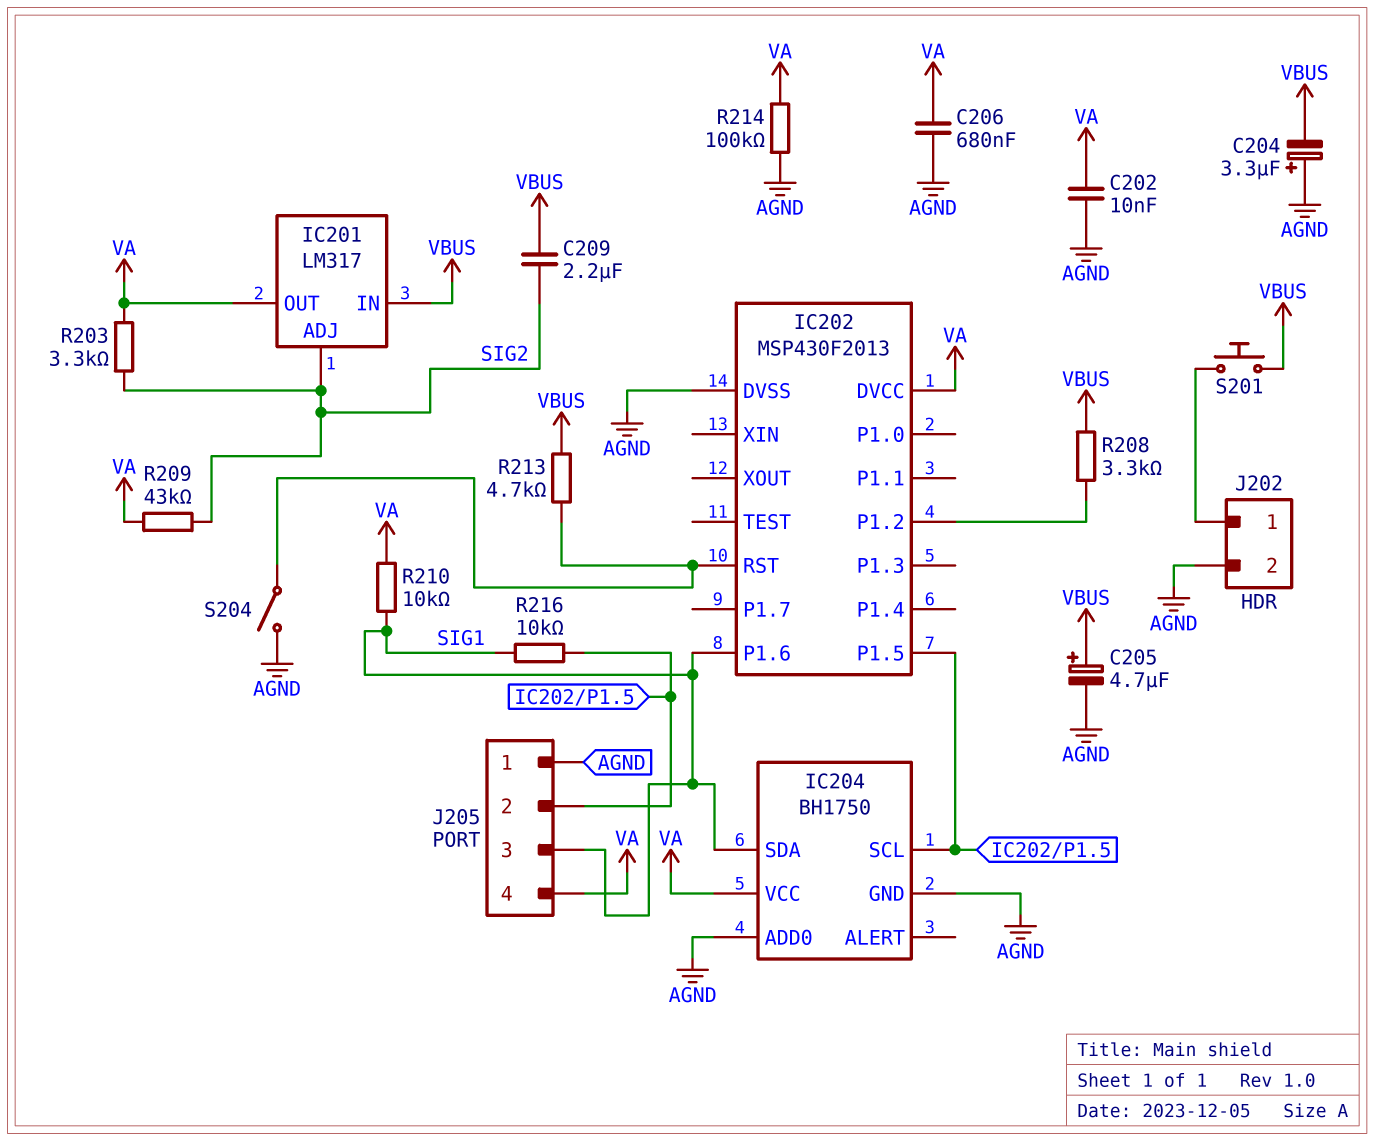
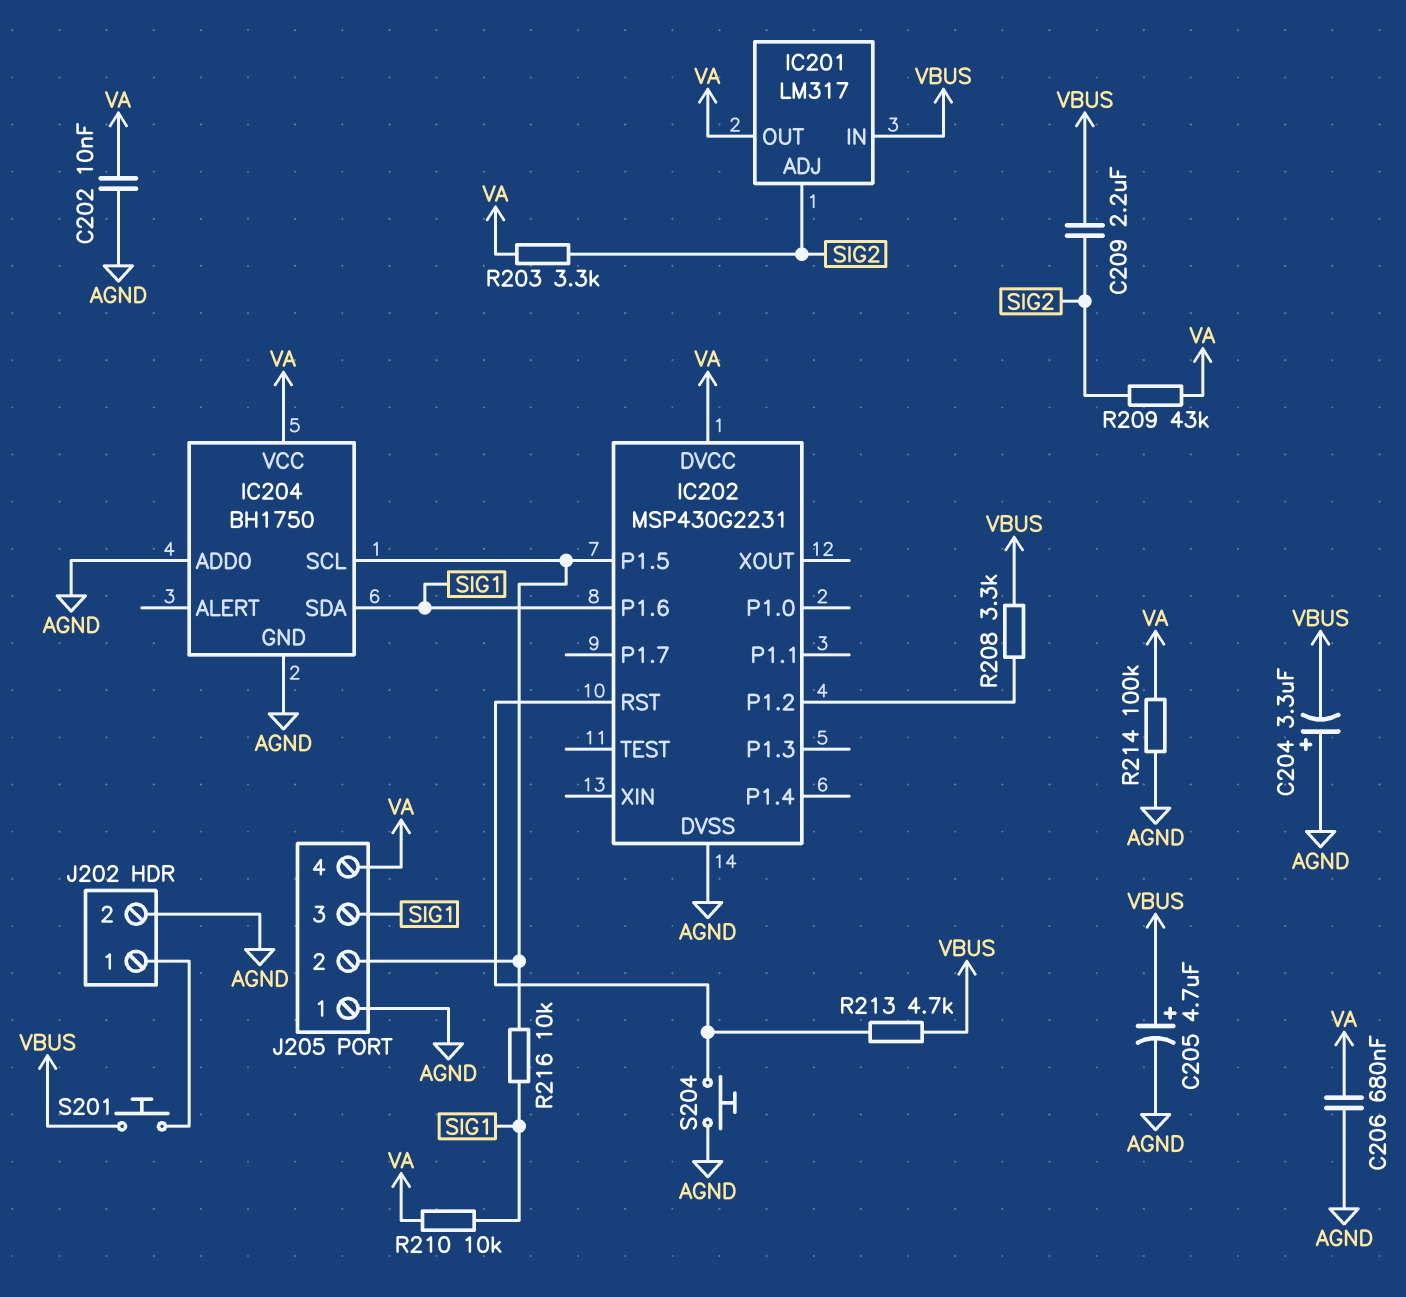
IC202: MSP430F2013 -> MSP430G2231
S204: switch (AGND, IC202/RST) -> button (AGND, IC202/RST)

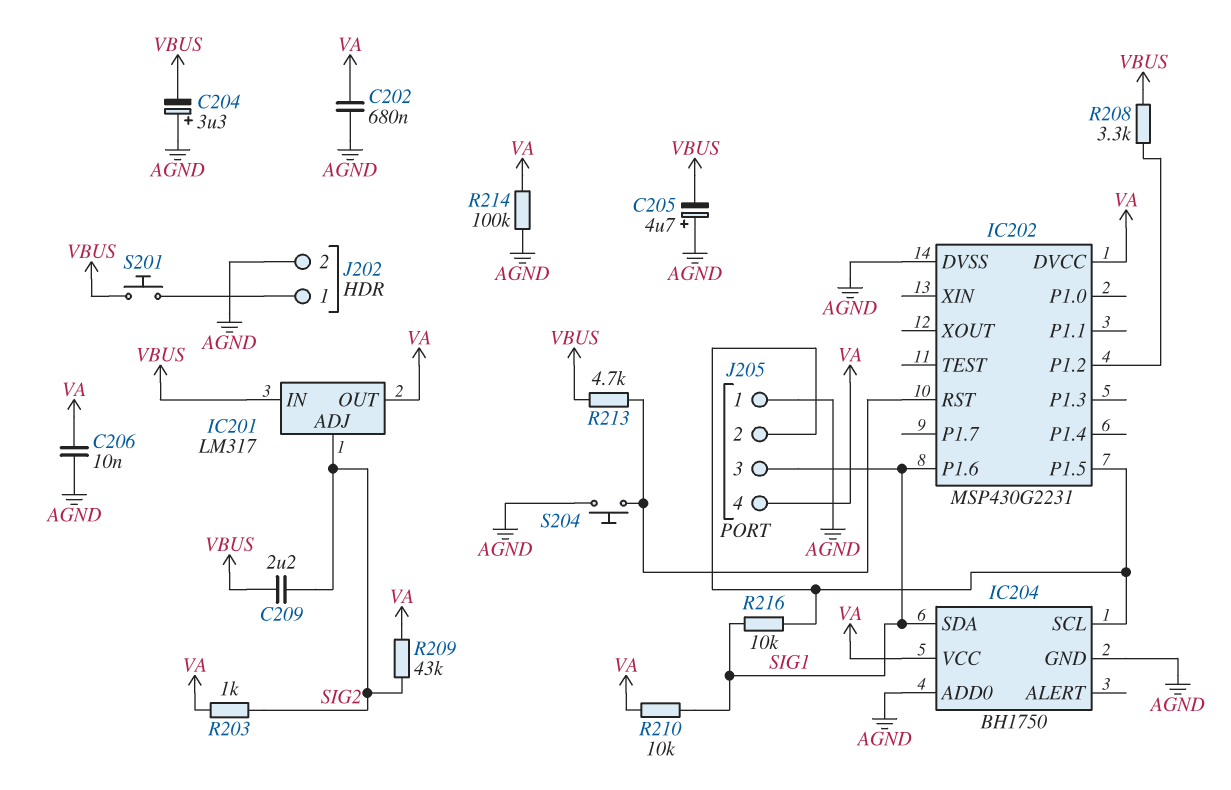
C202: 10nF (AGND, VA) -> 680nF (AGND, VA)
C205: 4.7uF (plus VBUS, minus AGND) -> 4.7uF (plus AGND, minus VBUS)
C206: 680nF (AGND, VA) -> 10nF (AGND, VA)
R203: 3.3k (SIG2, VA) -> 1k (SIG2, VA)

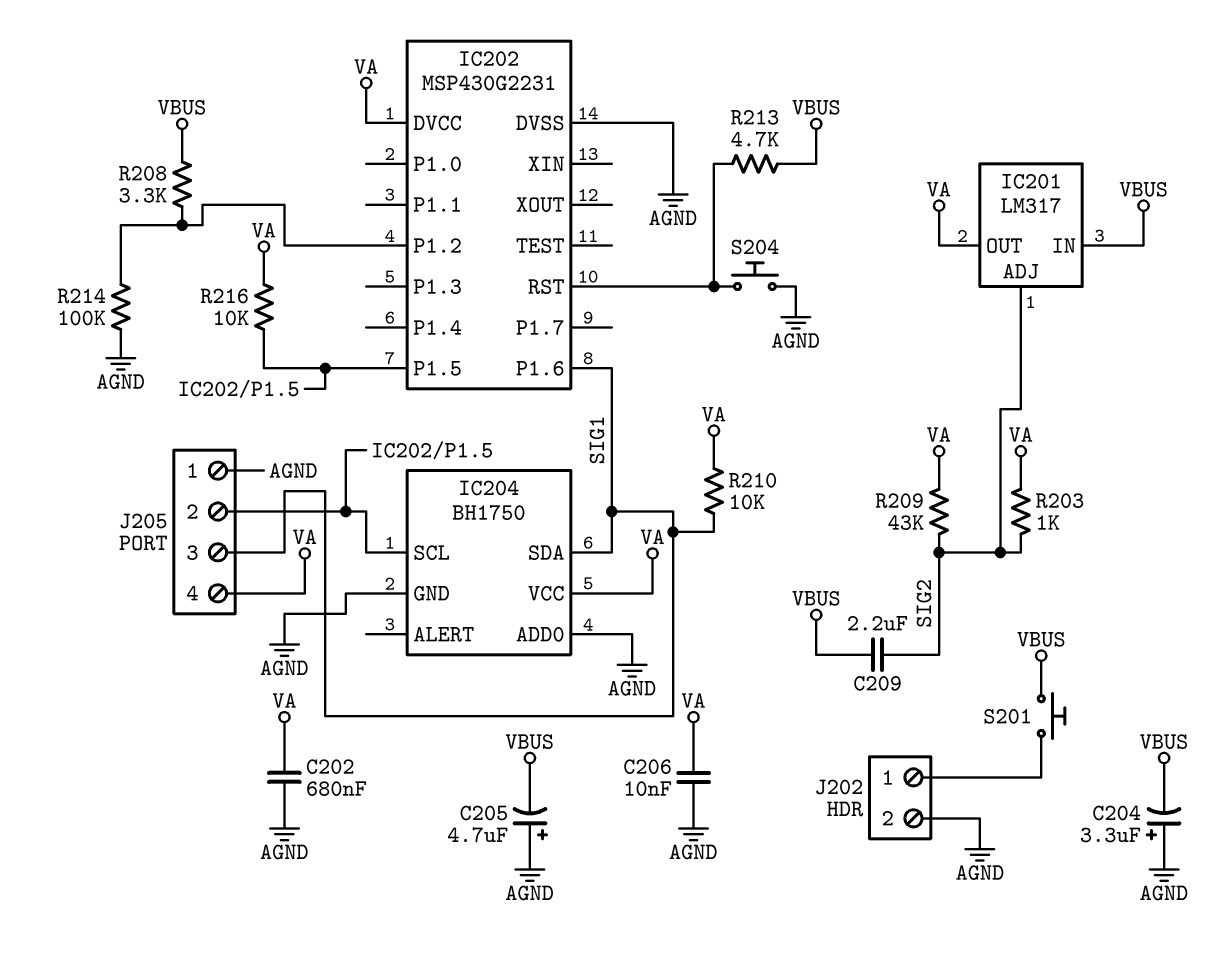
R214: 100k (AGND, VA) -> 100k (AGND, IC202/P1.2)
R216: 10k (IC202/P1.5, SIG1) -> 10k (IC202/P1.5, VA)

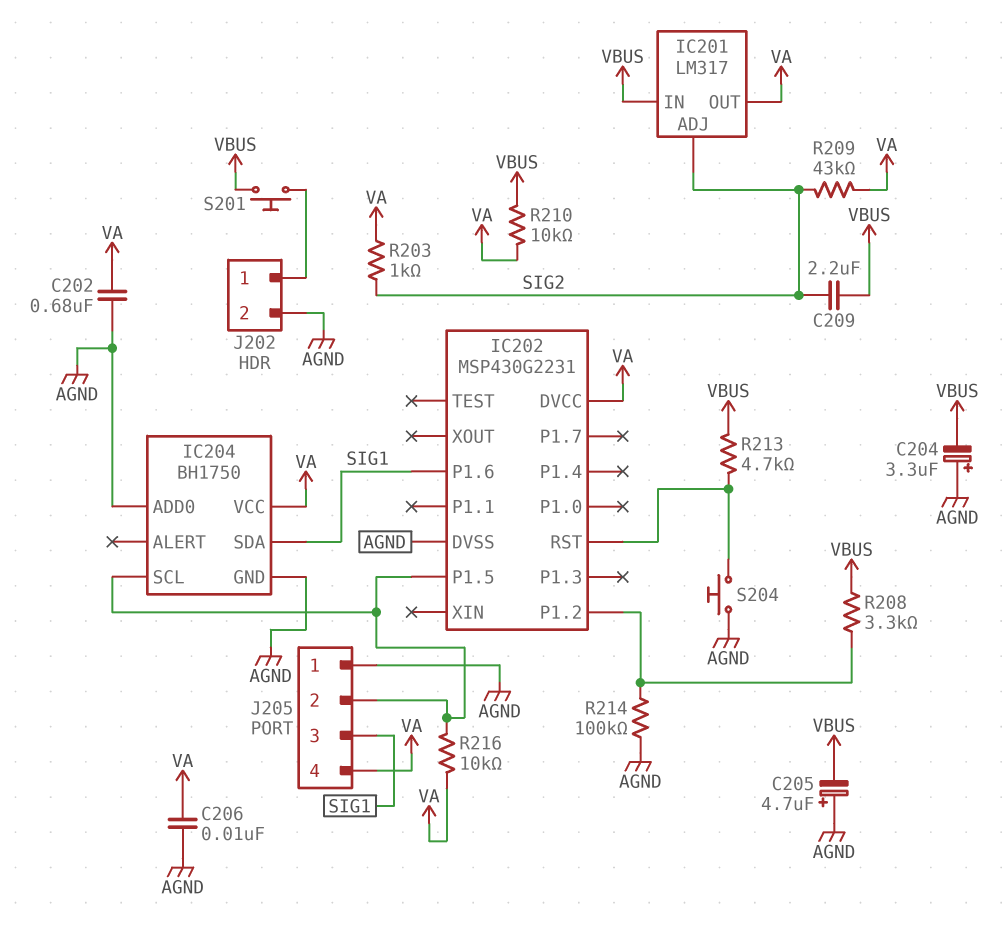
R210: 10k (SIG1, VA) -> 10k (VA, VBUS)

